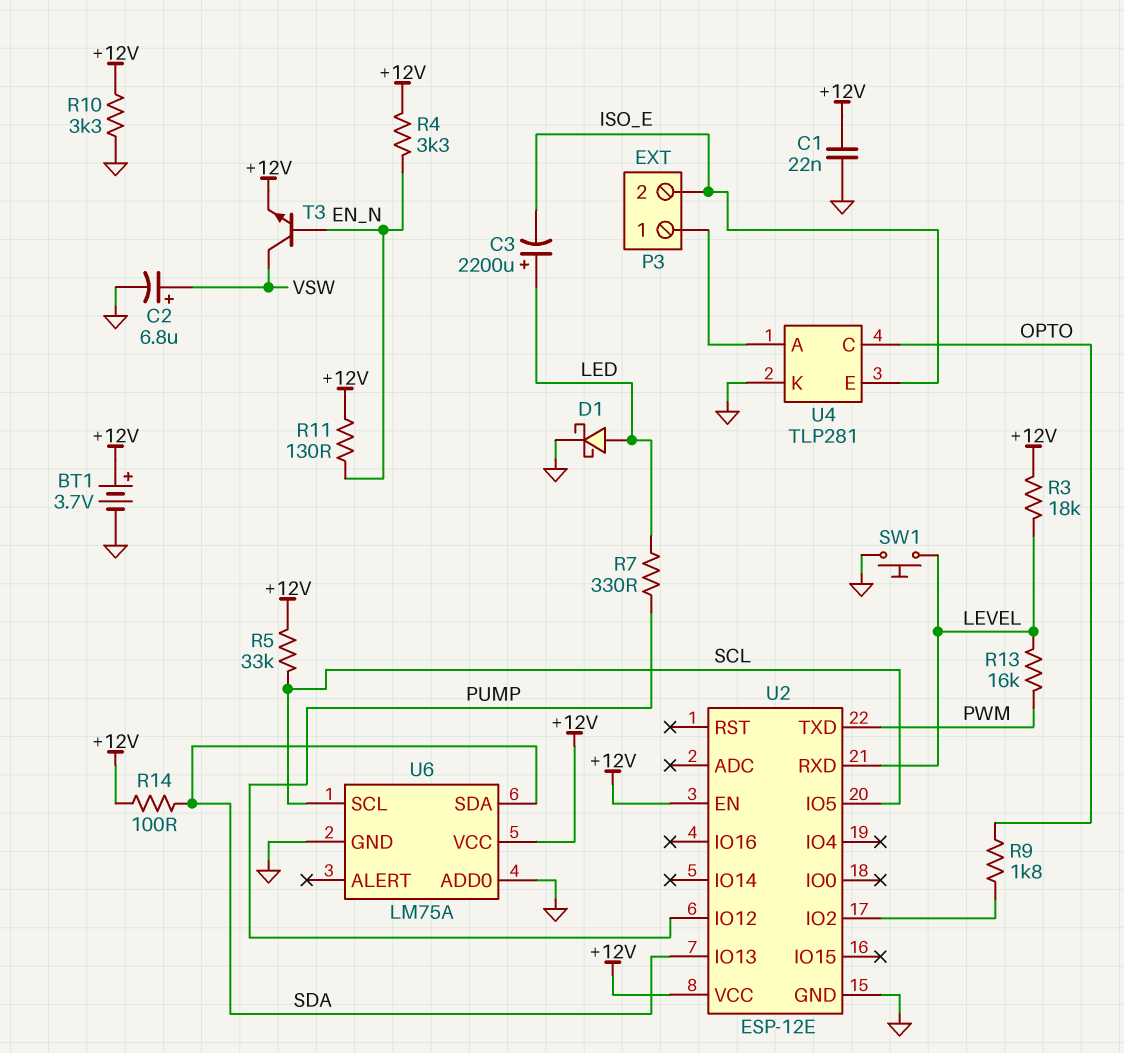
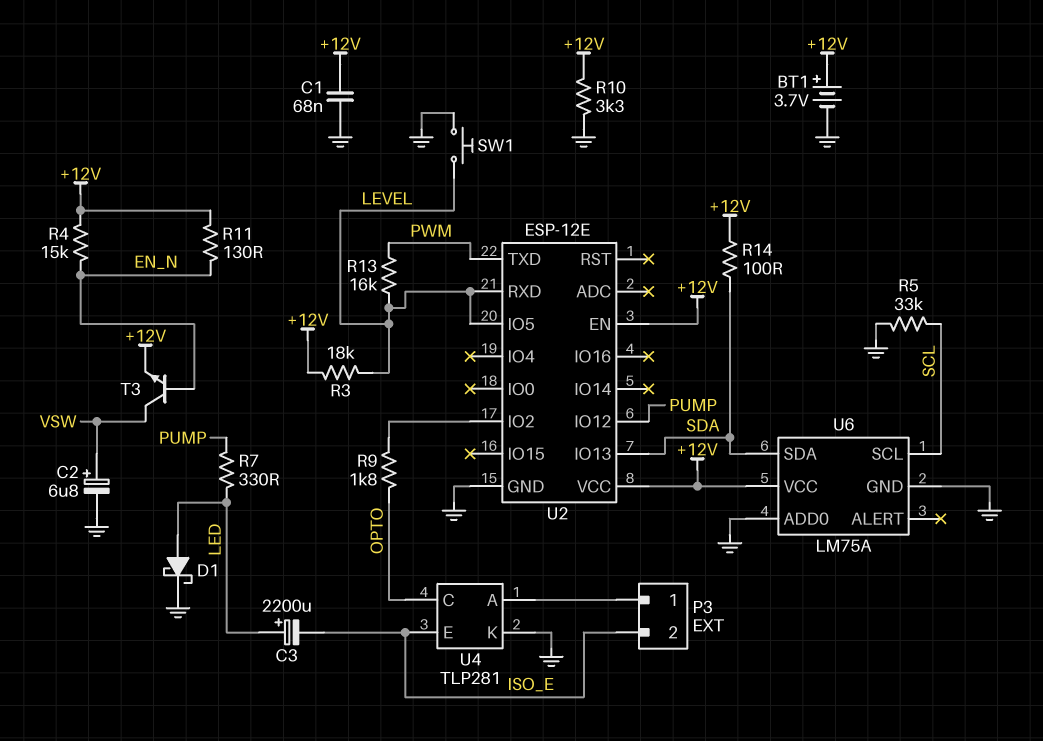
C1: 22nF (+12V, GND) -> 68nF (+12V, GND)
R4: 3.3k (+12V, EN_N) -> 15k (+12V, EN_N)
R5: 33k (+12V, SCL) -> 33k (GND, SCL)
U2 pin IO5: SCL -> LEVEL

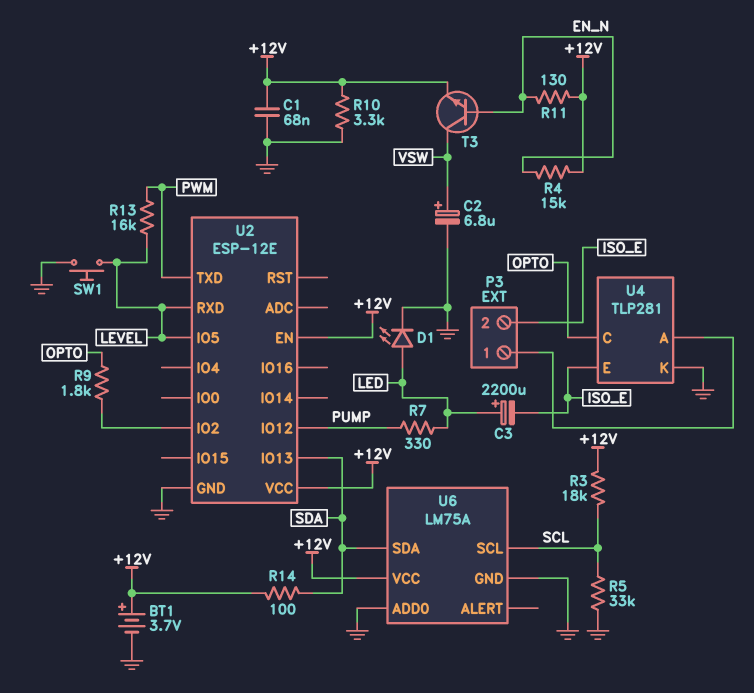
D1: schottky (A LED, K GND) -> LED (A LED, K GND)
R3: 18k (+12V, LEVEL) -> 18k (+12V, SCL)

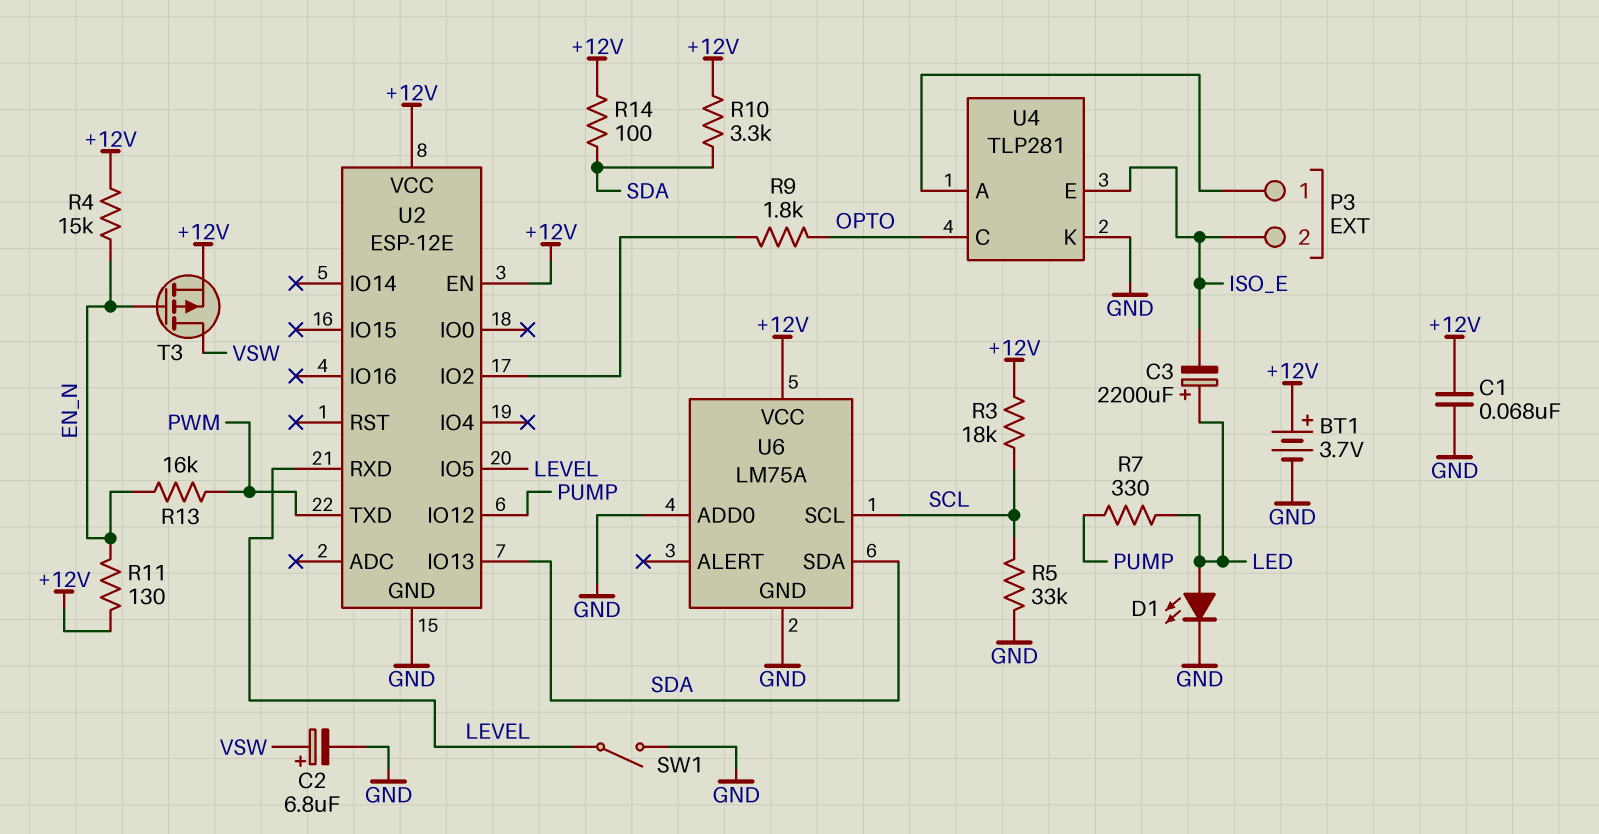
R10: 3.3k (+12V, GND) -> 3.3k (+12V, SDA)
R13: 16k (LEVEL, PWM) -> 16k (EN_N, PWM)
SW1: button (GND, LEVEL) -> switch (GND, LEVEL)
T3: NPN (B EN_N, C VSW, E +12V) -> PMOS (G EN_N, D VSW, S +12V)

